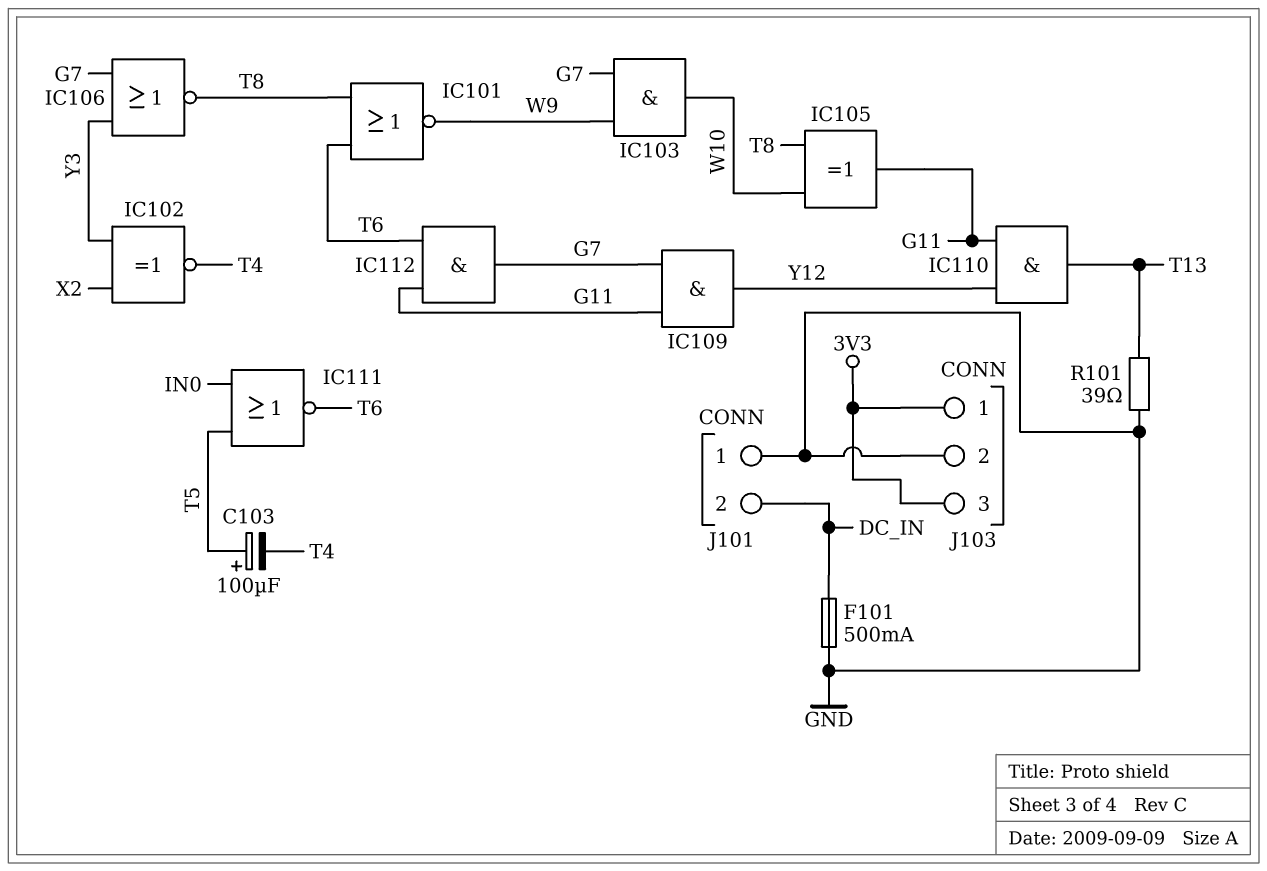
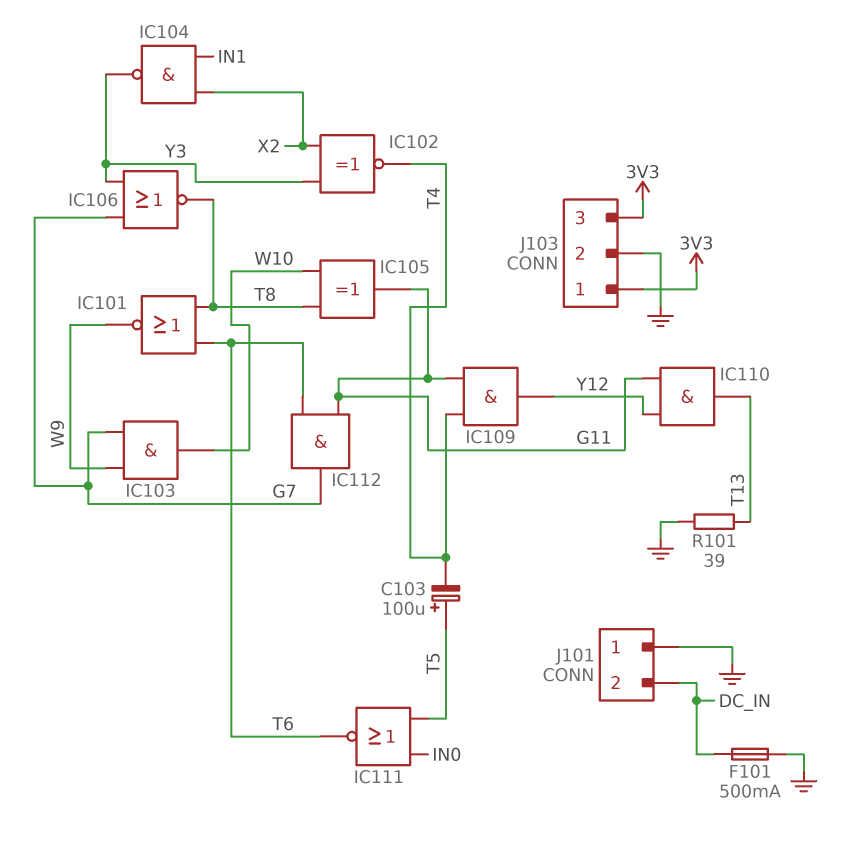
IC104: none -> NAND (in IN1, in X2, out Y3)
IC109: AND (in G7, in G11, out Y12) -> AND (in G11, in T4, out Y12)

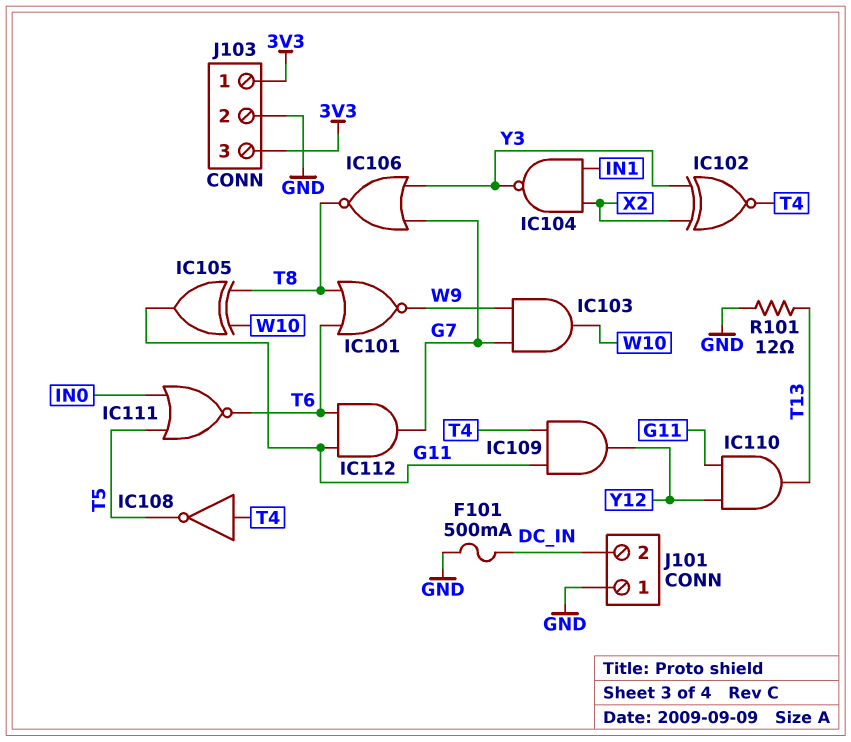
C103: 100uF (plus T5, minus T4) -> none
IC108: none -> NOT (in T4, out T5)
R101: 39 (GND, T13) -> 12 (GND, T13)

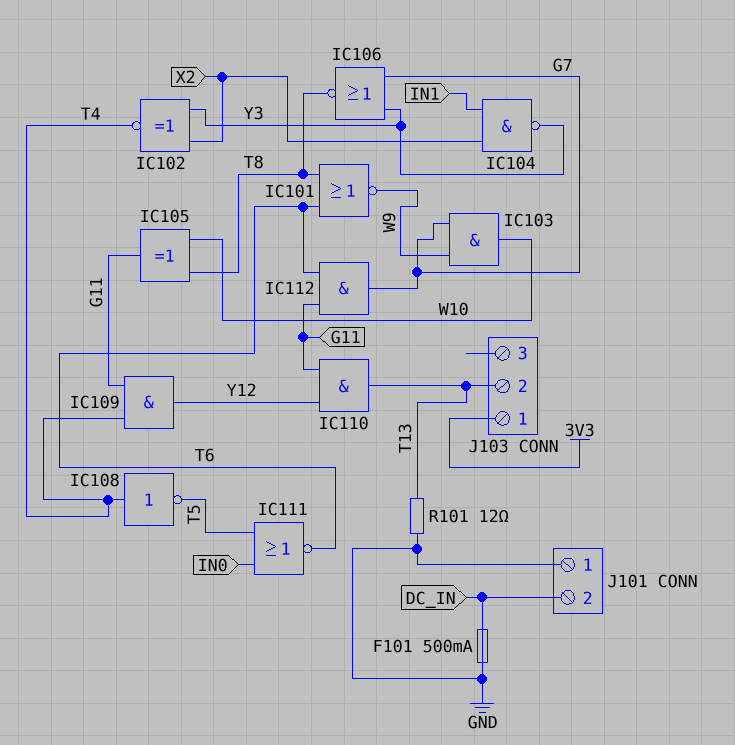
J103 pin 2: GND -> T13
J103 pin 3: 3V3 -> none

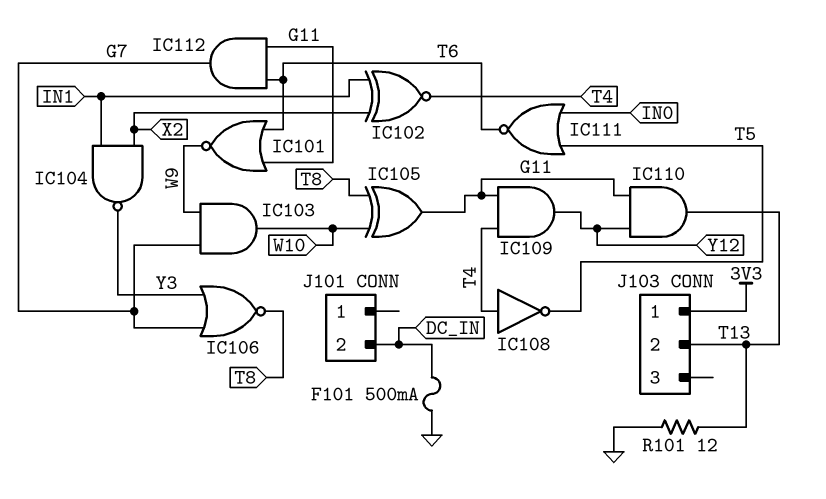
IC101: NOR (in T6, in T8, out W9) -> NOR (in G11, in T6, out W9)
IC102: XNOR (in X2, in Y3, out T4) -> XNOR (in IN1, in X2, out T4)
J101 pin 1: GND -> none

